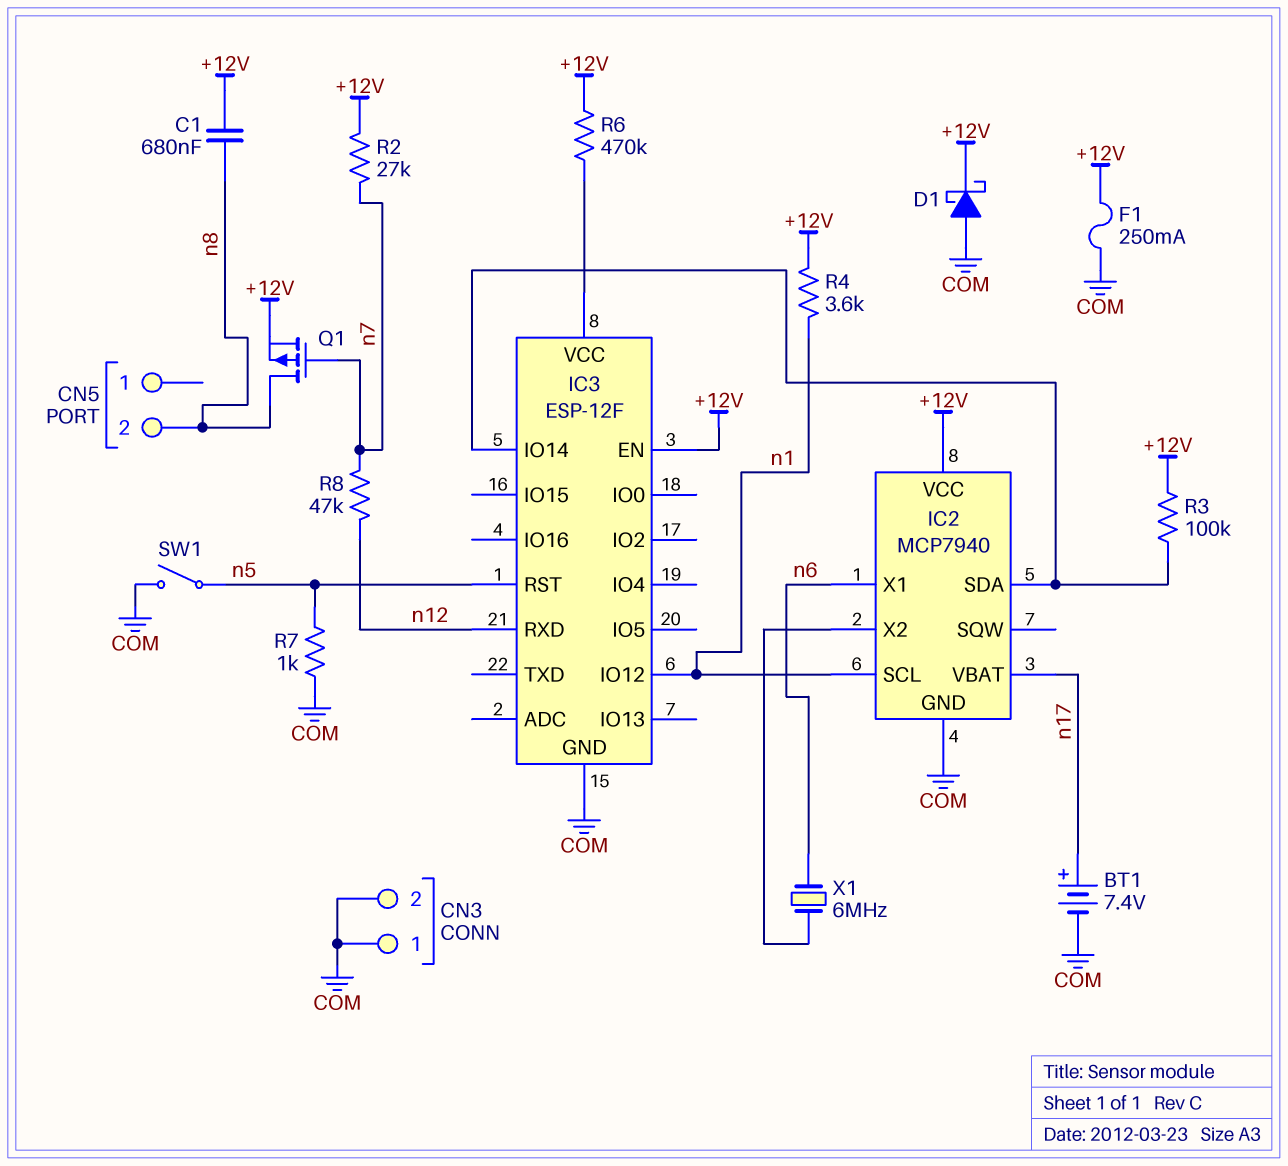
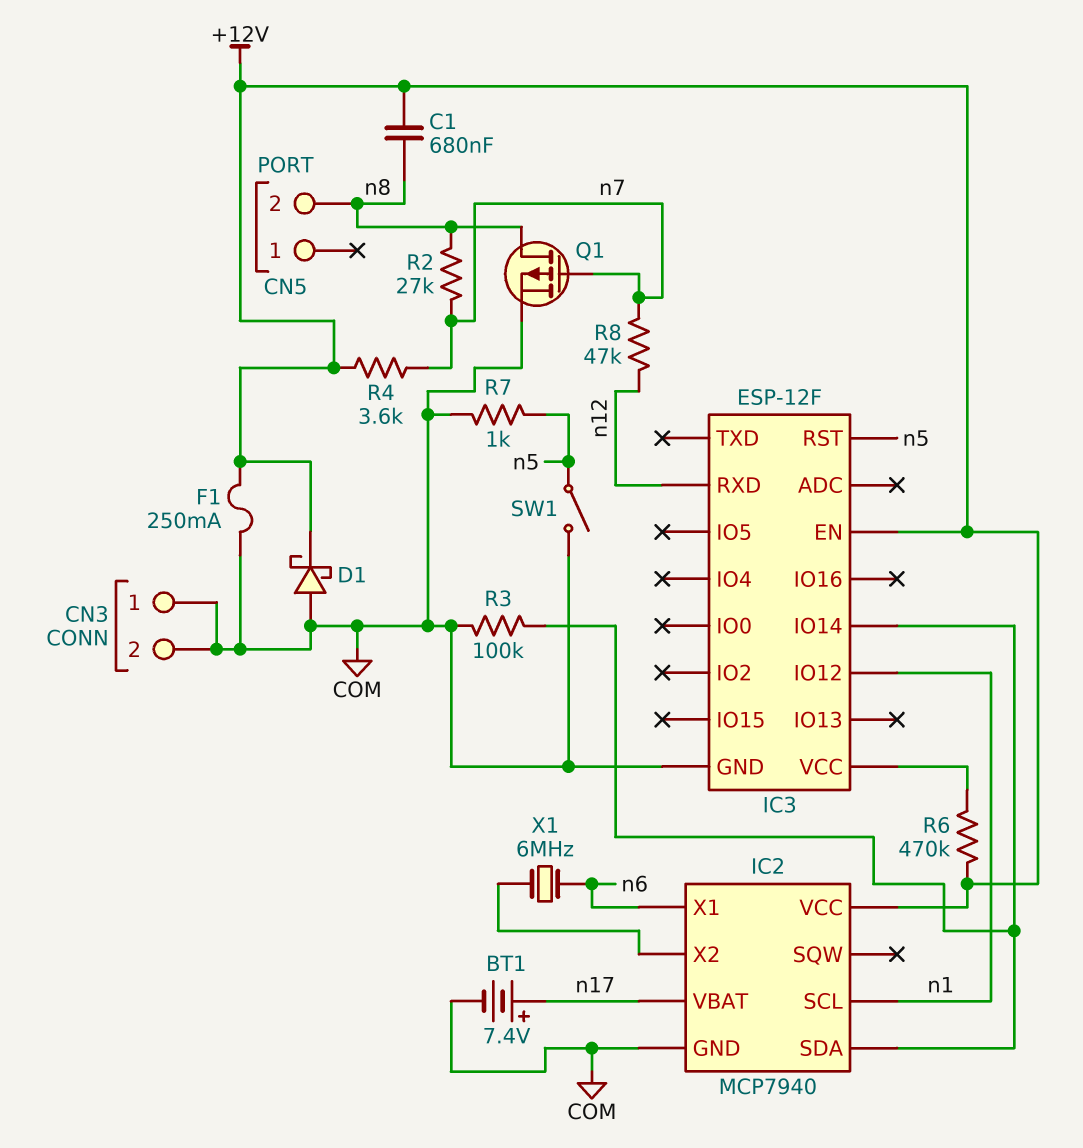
Q1: PMOS (G n7, D n8, S +12V) -> PMOS (G n7, D n8, S COM)
R2: 27k (+12V, n7) -> 27k (n7, n8)
R3: 100k (+12V, IC2/SDA) -> 100k (COM, IC2/SDA)
R4: 3.6k (+12V, n1) -> 3.6k (+12V, n7)

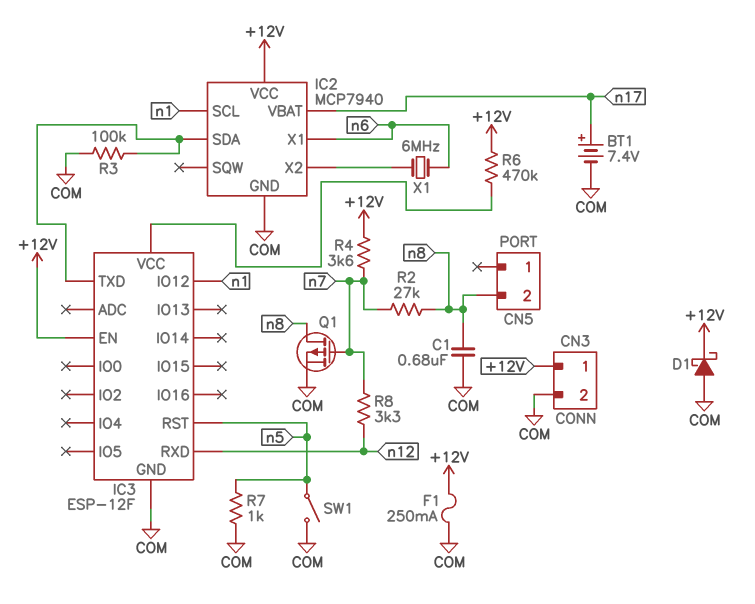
C1: 680nF (+12V, n8) -> 680nF (COM, n8)
CN3 pin 1: COM -> +12V
IC3 pin IO14: IC2/SDA -> none
IC3 pin TXD: none -> IC2/SDA
R8: 47k (n7, n12) -> 3.3k (n7, n12)

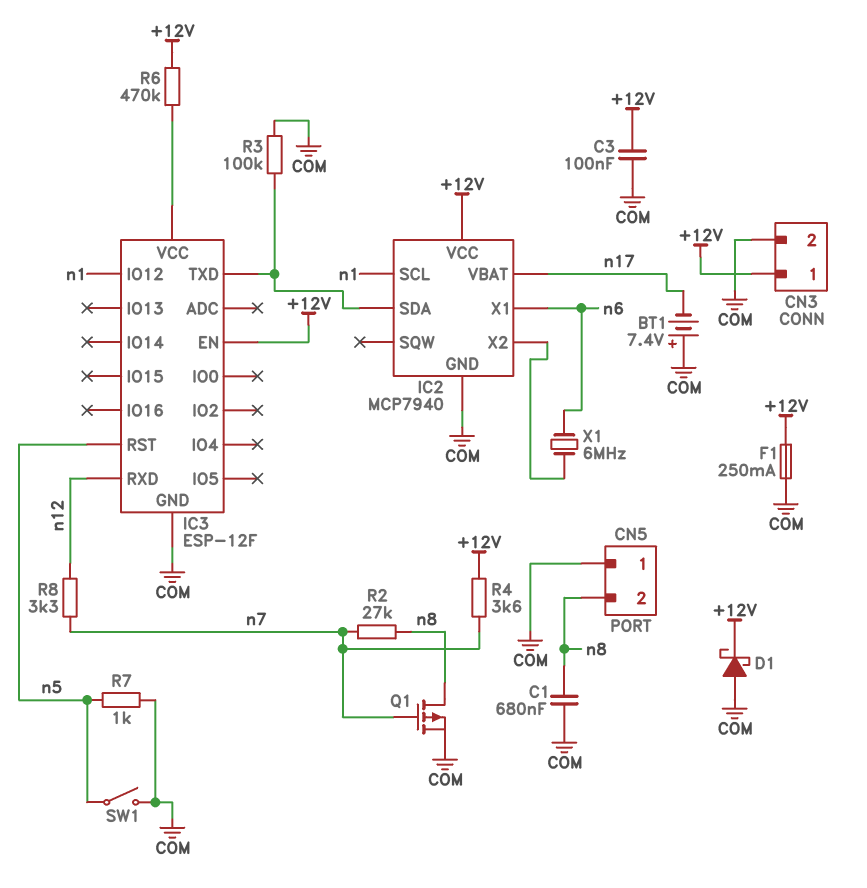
BT1: 7.4V (plus n17, minus COM) -> 7.4V (plus COM, minus n17)
C3: none -> 100nF (+12V, COM)
CN5 pin 1: none -> COM

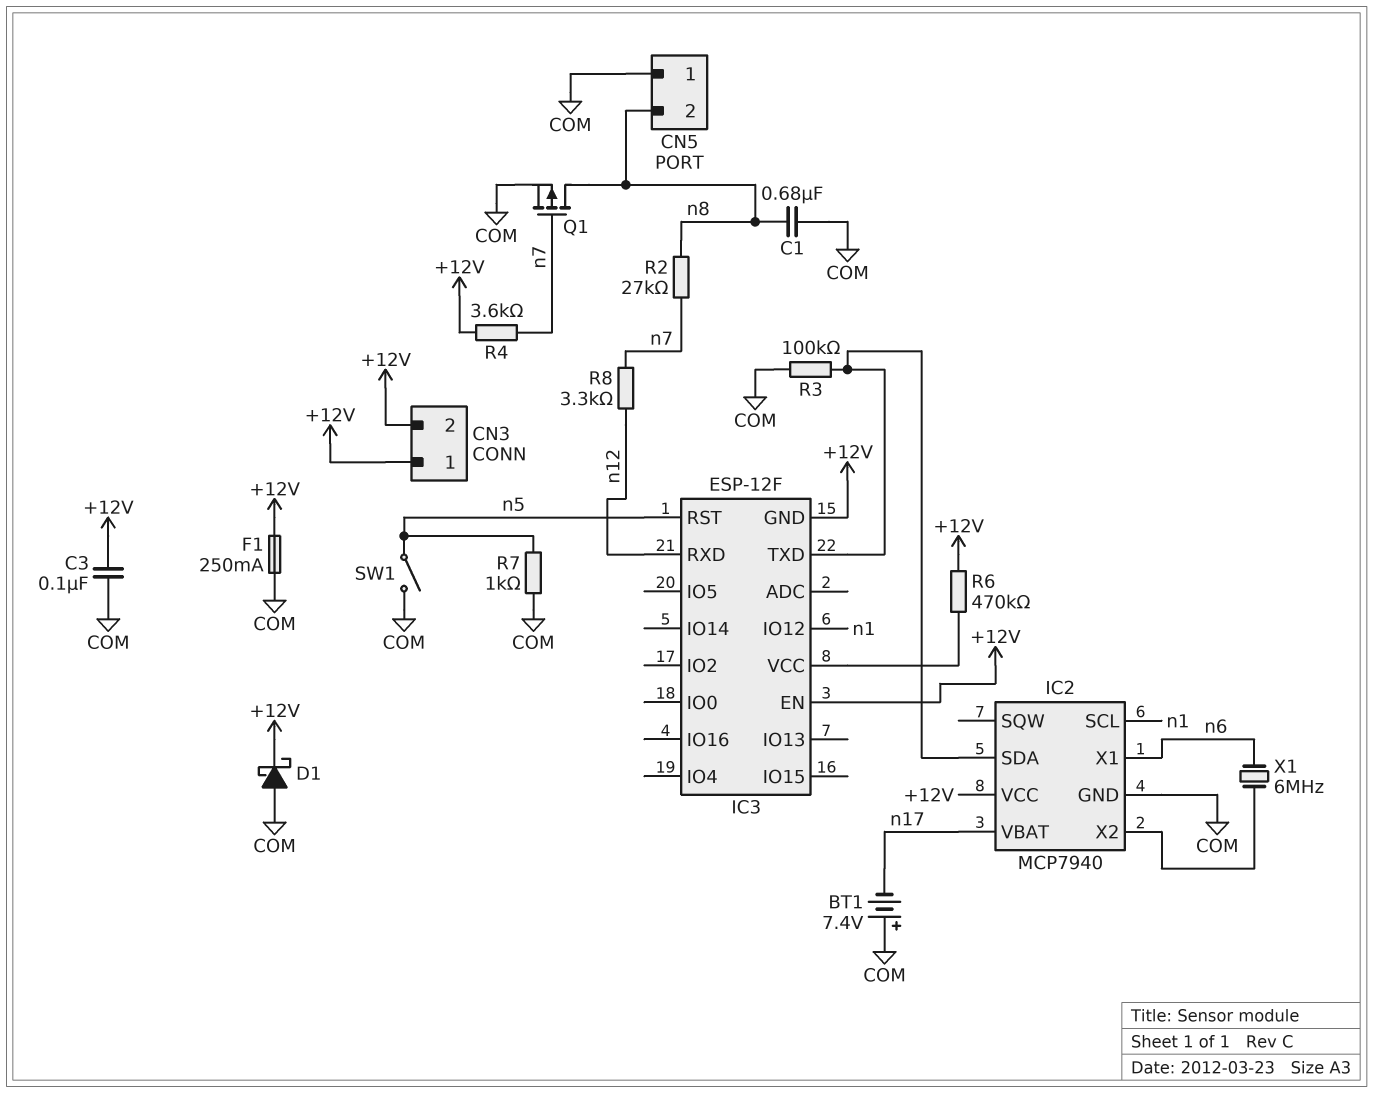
CN3 pin 2: COM -> +12V
IC3 pin GND: COM -> +12V

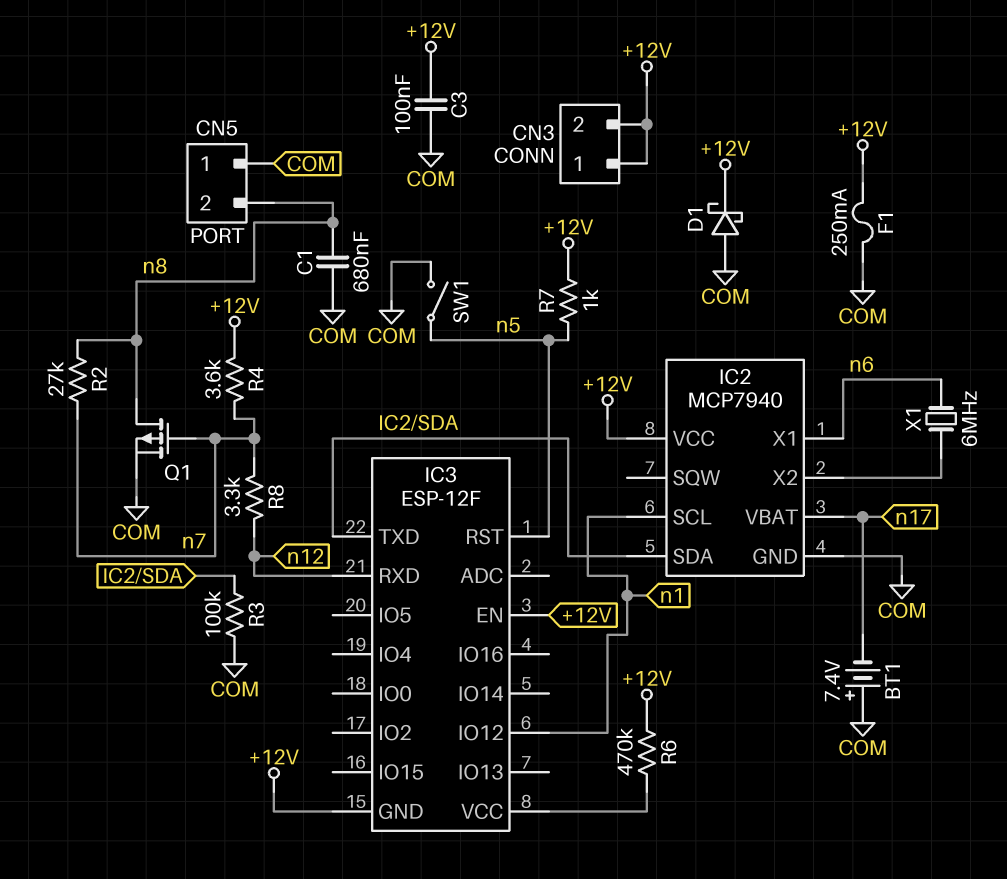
R7: 1k (COM, n5) -> 1k (+12V, n5)

